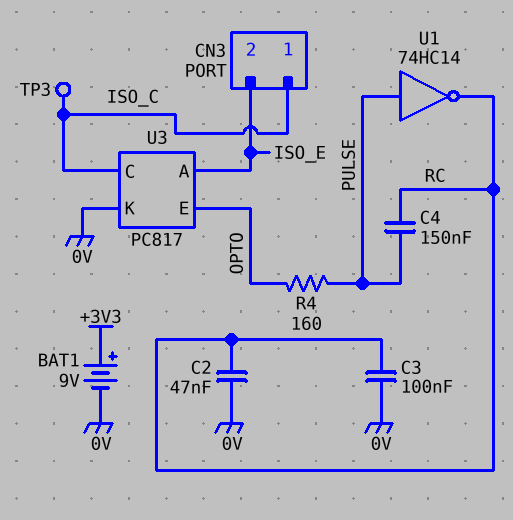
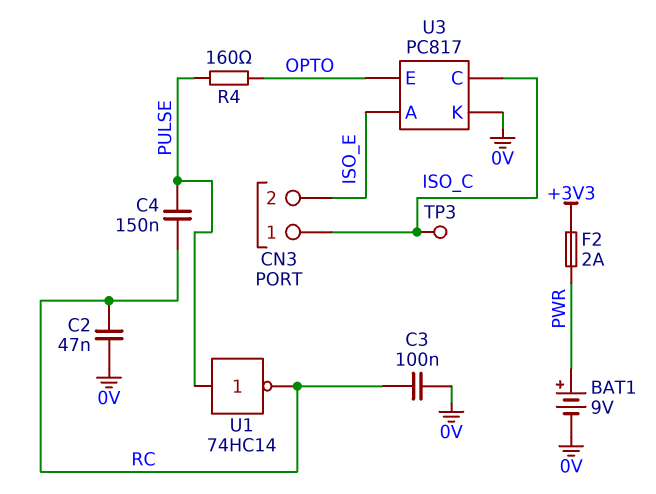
BAT1: 9V (plus +3V3, minus 0V) -> 9V (plus PWR, minus 0V)
F2: none -> 2A (+3V3, PWR)

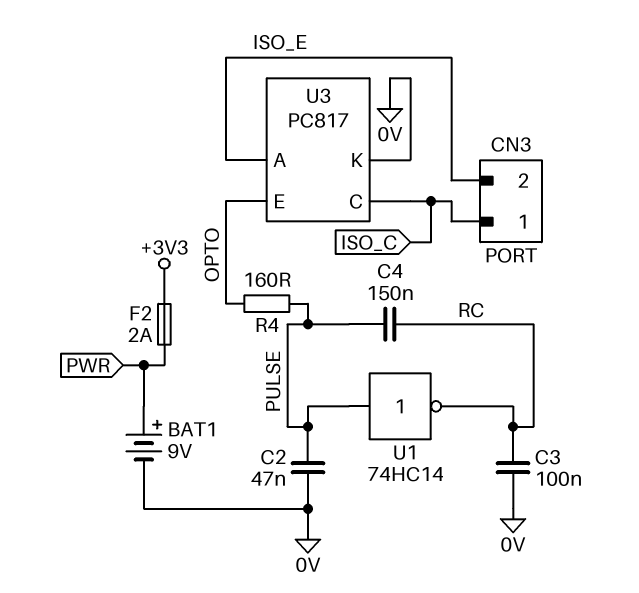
C2: 47nF (0V, RC) -> 47nF (0V, PULSE)
TP3: test point (ISO_C) -> none

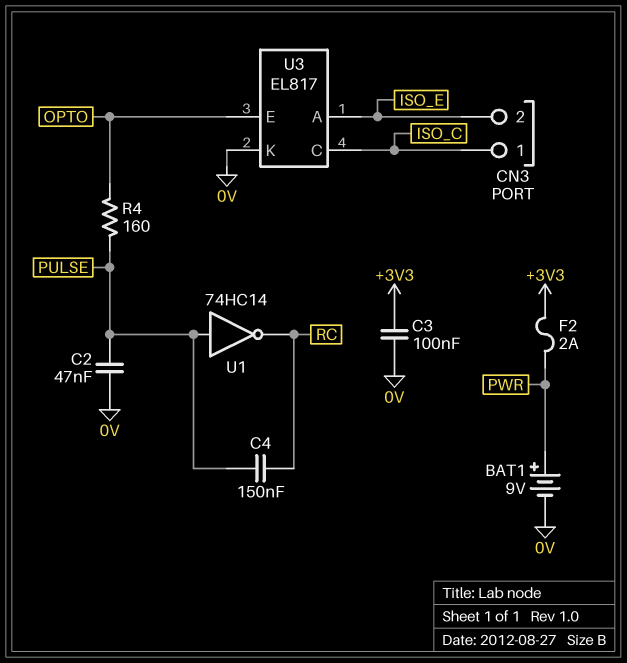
C3: 100nF (0V, RC) -> 100nF (+3V3, 0V)
U3: PC817 -> EL817

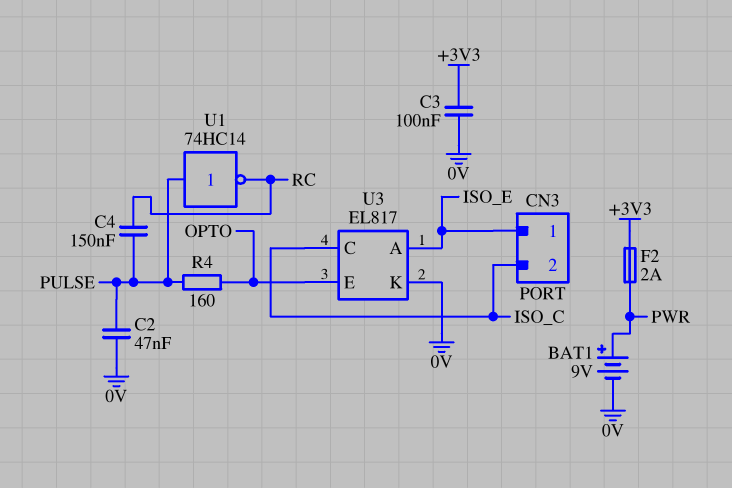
CN3 pin 1: ISO_C -> ISO_E
CN3 pin 2: ISO_E -> ISO_C

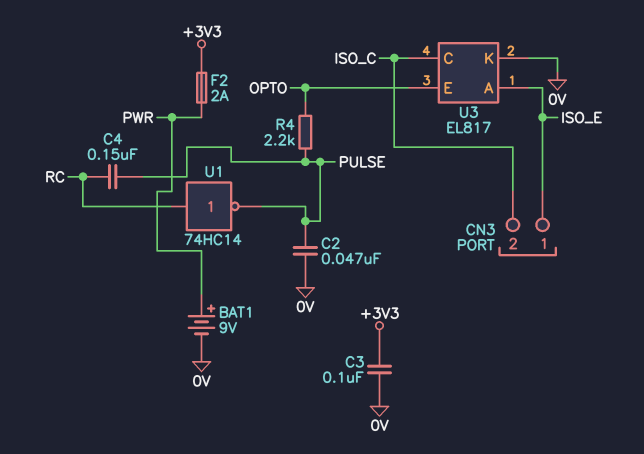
R4: 160 (OPTO, PULSE) -> 2.2k (OPTO, PULSE)
U1: NOT 74HC14 (in PULSE, out RC) -> NOT 74HC14 (in RC, out PULSE)

